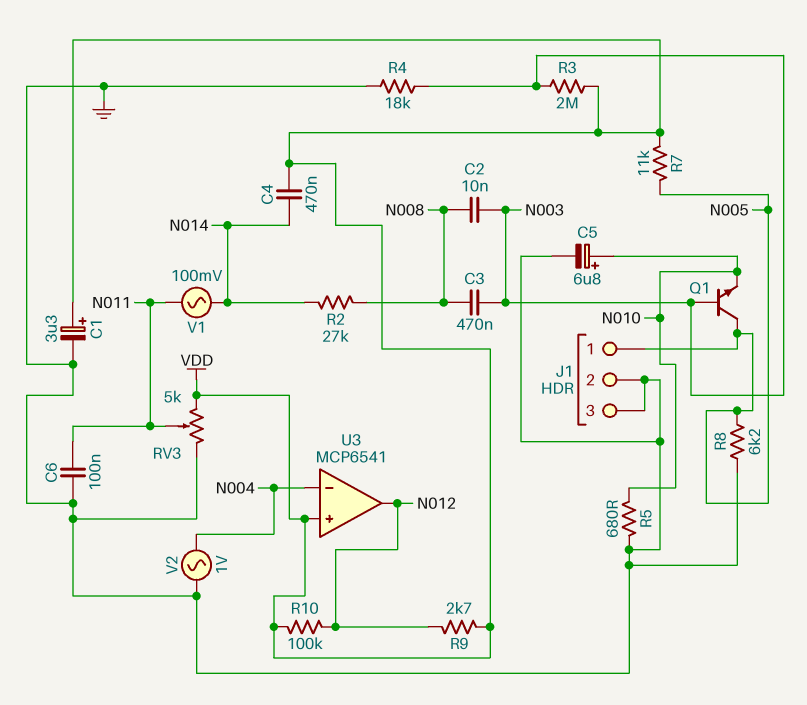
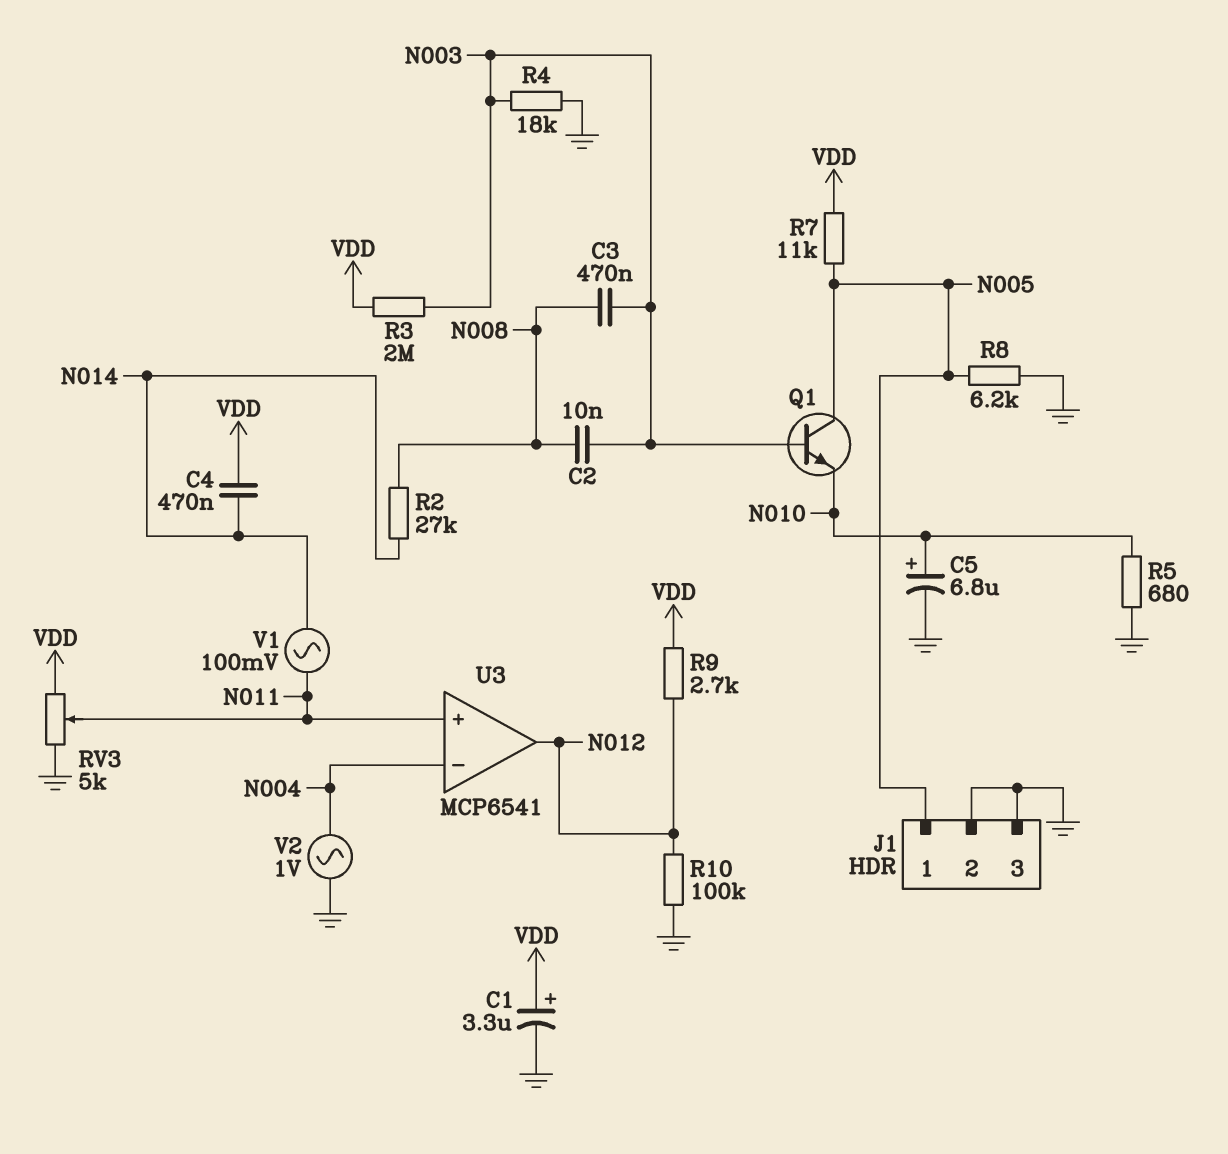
C6: 100nF (GND, N011) -> none
R10: 100k (N012, VDD) -> 100k (GND, N012)
U3 pin in+: VDD -> N011

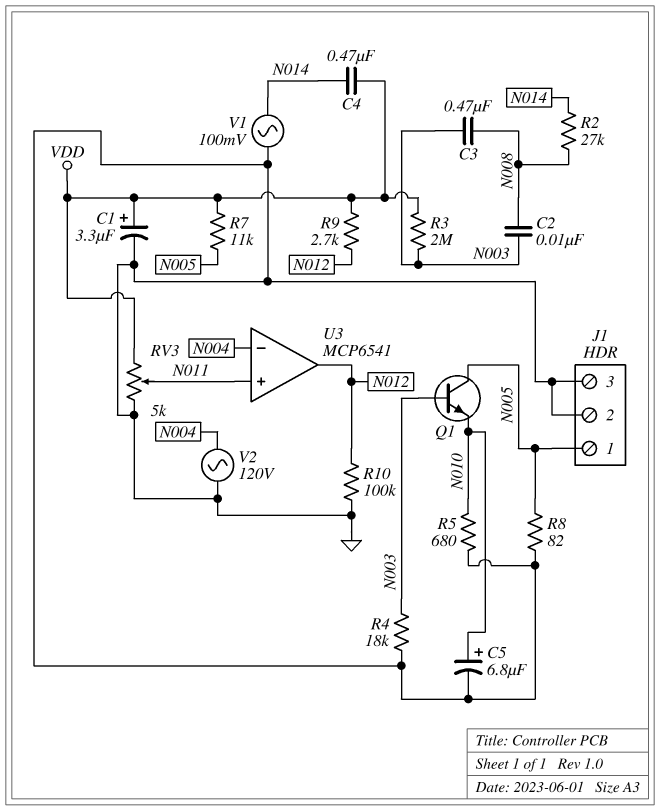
R8: 6.2k (GND, N005) -> 82 (GND, N005)
V1: AC 100mV (N011, N014) -> AC 100mV (GND, N014)
V2: AC 1V (GND, N004) -> AC 120V (GND, N004)

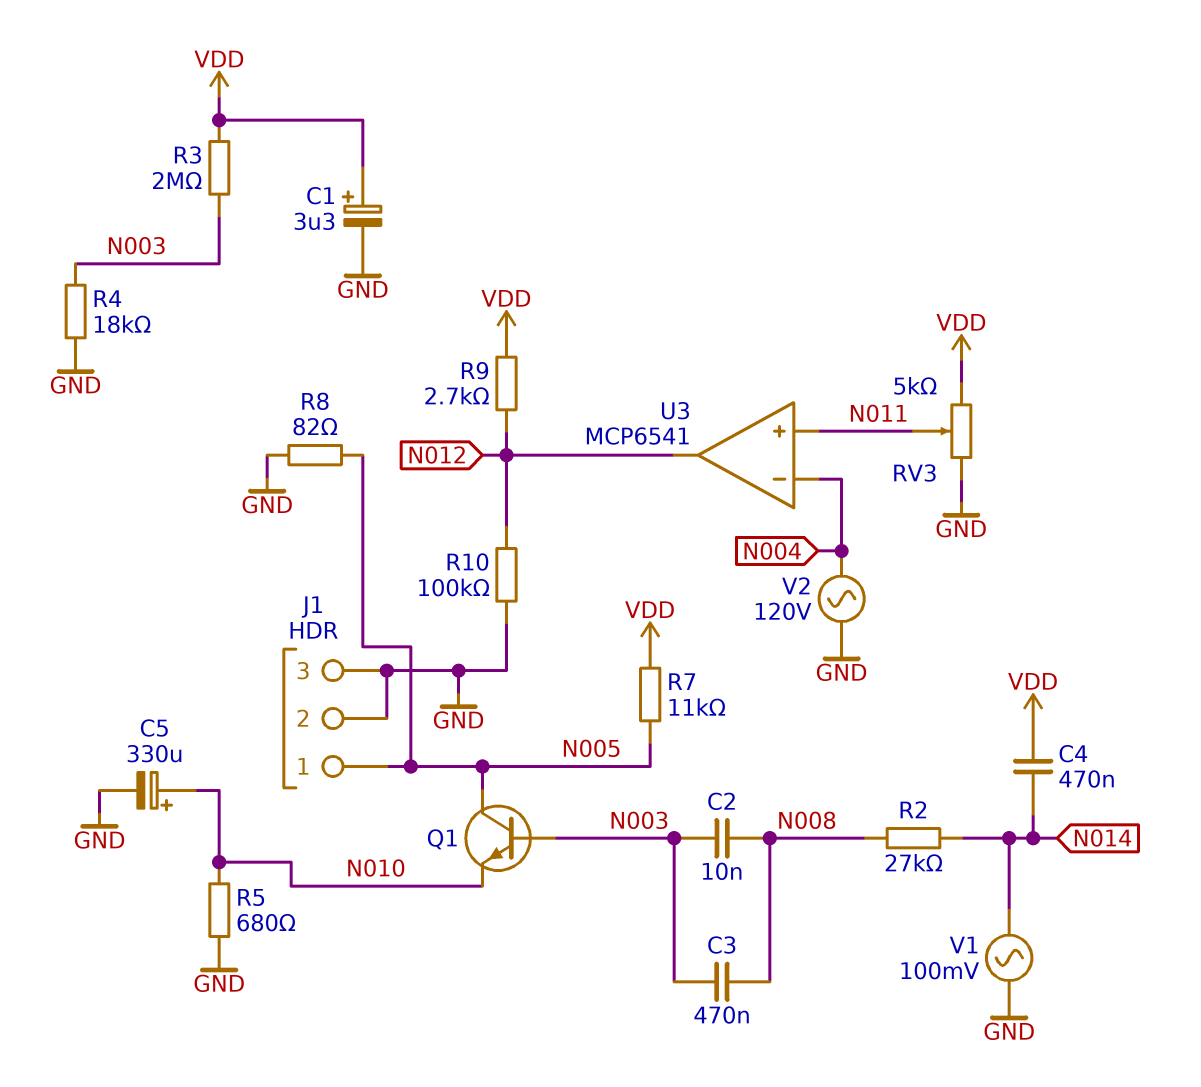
C5: 6.8uF (plus N010, minus GND) -> 330uF (plus N010, minus GND)

